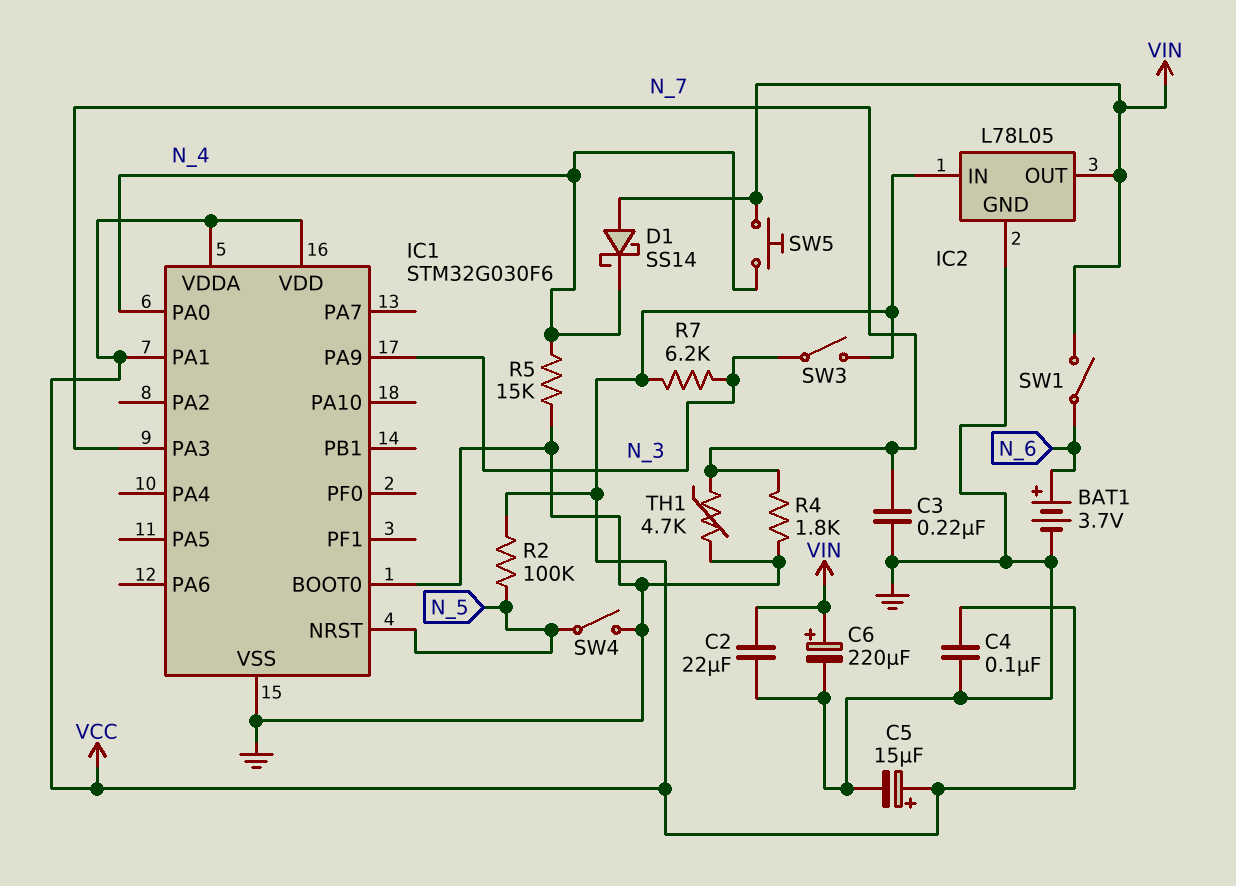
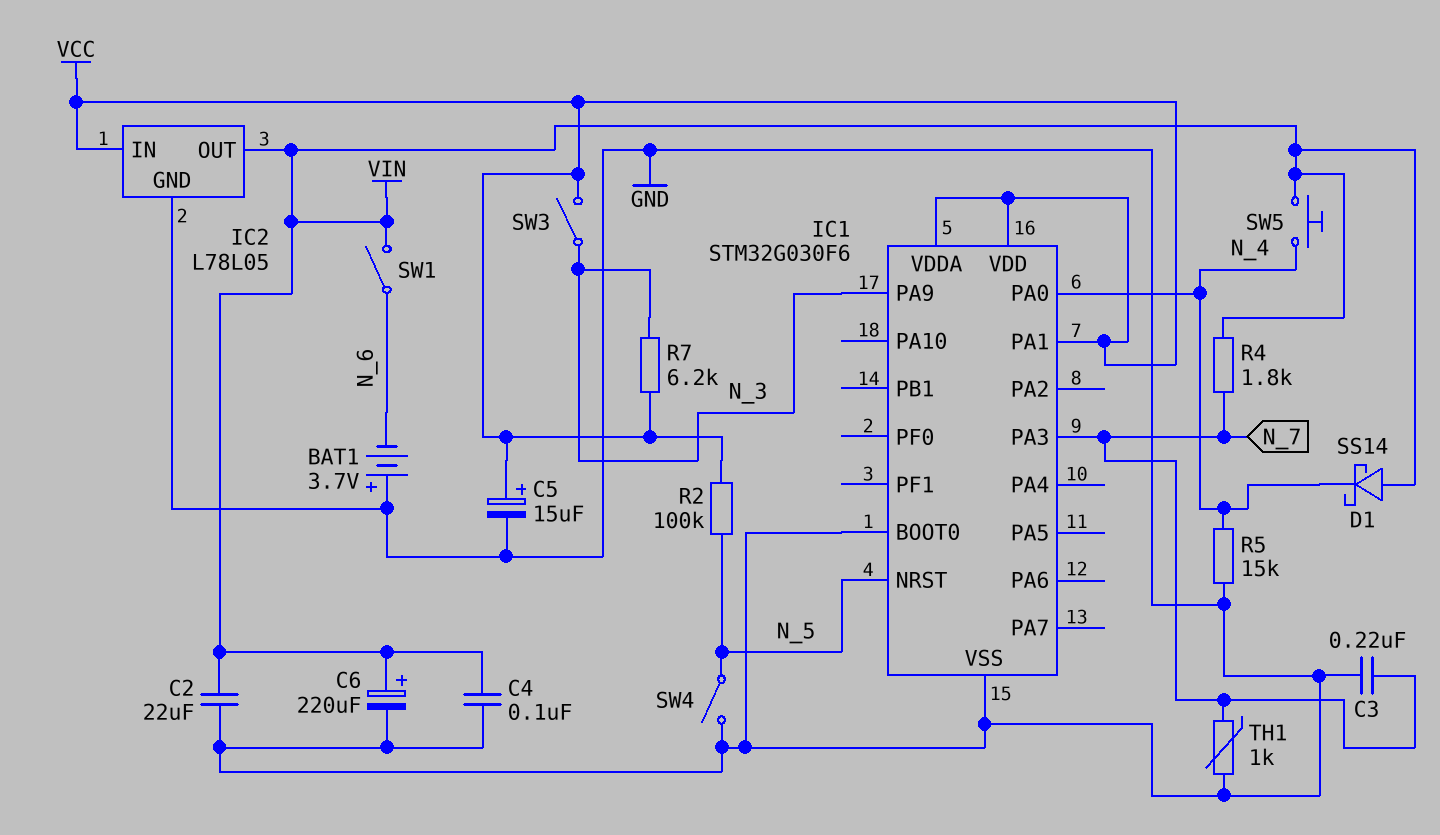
BAT1: 3.7V (plus N_6, minus GND) -> 3.7V (plus GND, minus N_6)
C4: 100nF (GND, VCC) -> 100nF (GND, VIN)
R4: 1.8k (GND, N_7) -> 1.8k (N_7, VIN)
TH1: 4.7k (GND, N_7) -> 1k (GND, N_7)

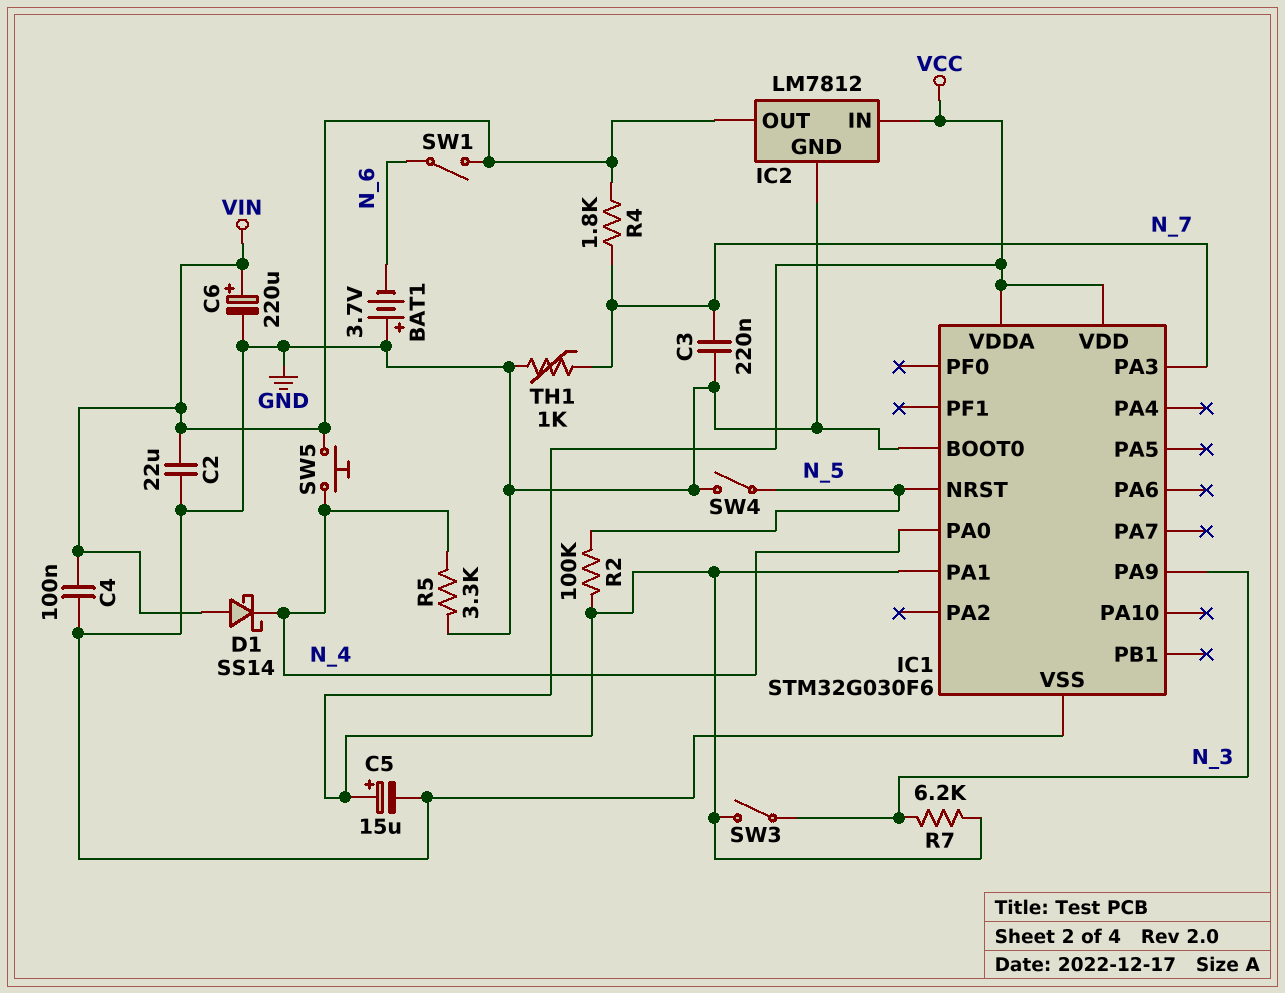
IC2: L78L05 -> LM7812
R5: 15k (GND, N_4) -> 3.3k (GND, N_4)

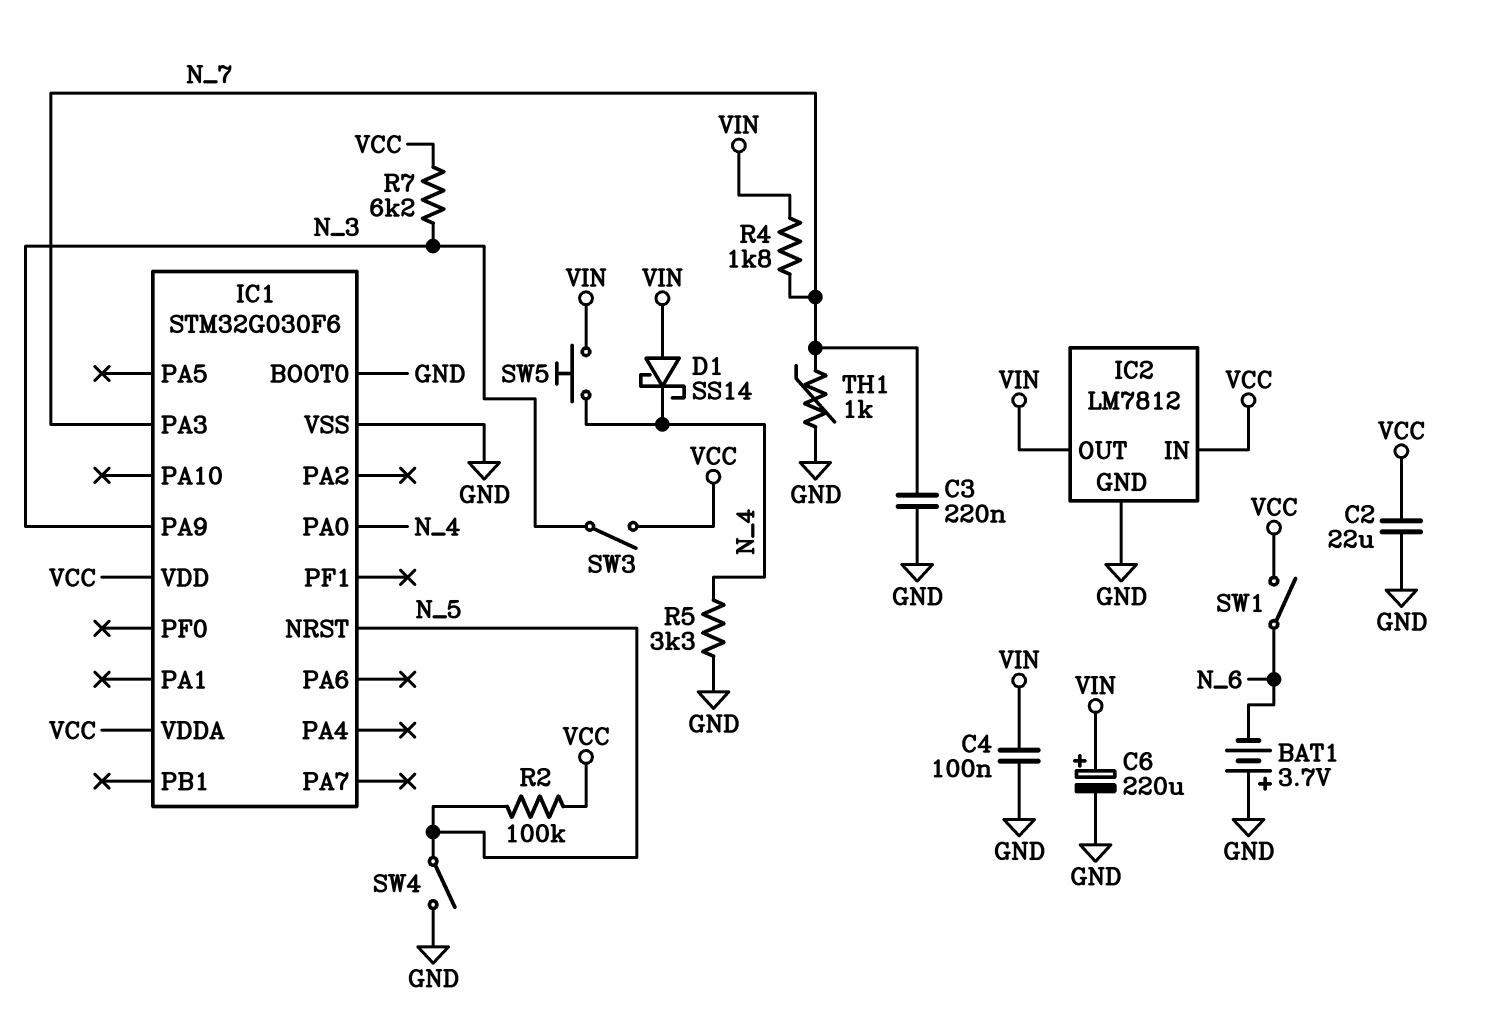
C2: 22uF (GND, VIN) -> 22uF (GND, VCC)
C5: 15uF (plus VCC, minus GND) -> none
IC1 pin PA1: VCC -> none
SW1: switch (N_6, VIN) -> switch (N_6, VCC)

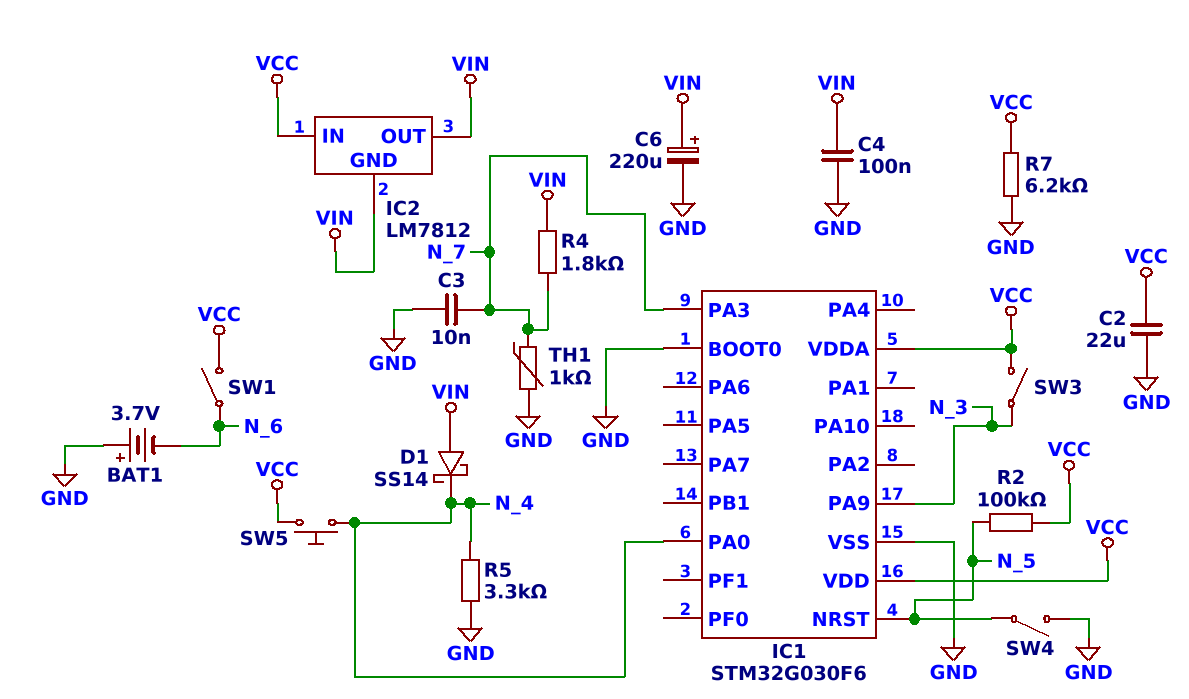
C3: 220nF (GND, N_7) -> 10nF (GND, N_7)
IC2 pin GND: GND -> VIN
R7: 6.2k (N_3, VCC) -> 6.2k (GND, VCC)
SW5: button (N_4, VIN) -> button (N_4, VCC)

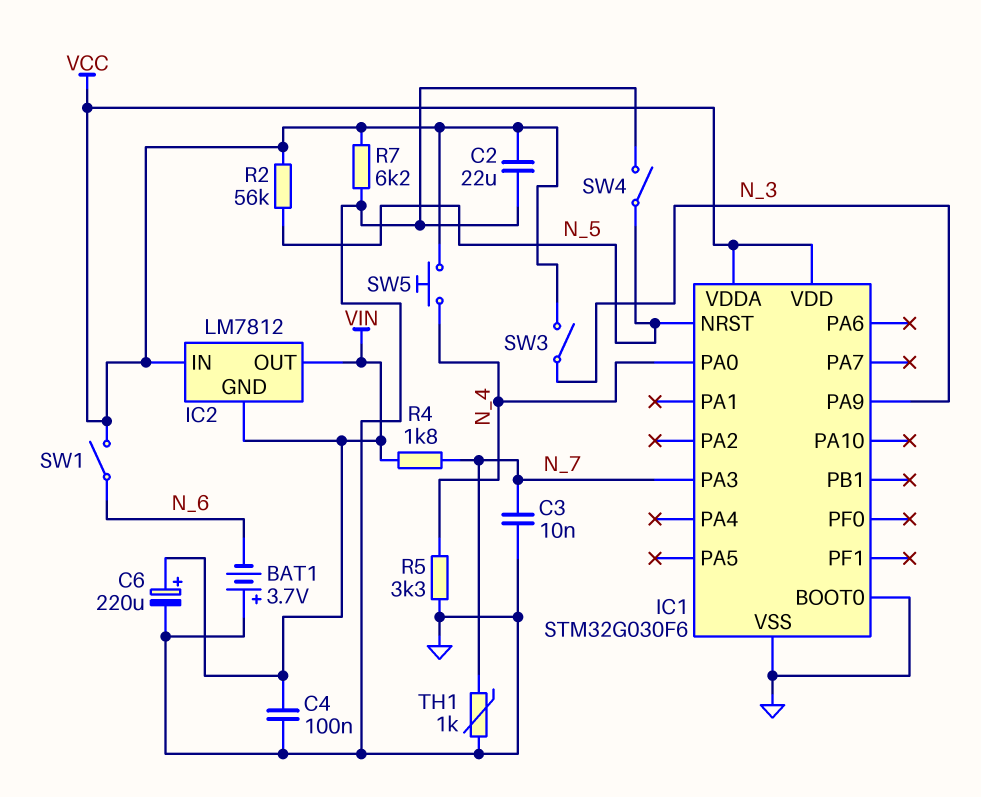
D1: schottky SS14 (A VIN, K N_4) -> none
R2: 100k (N_5, VCC) -> 56k (N_5, VCC)

